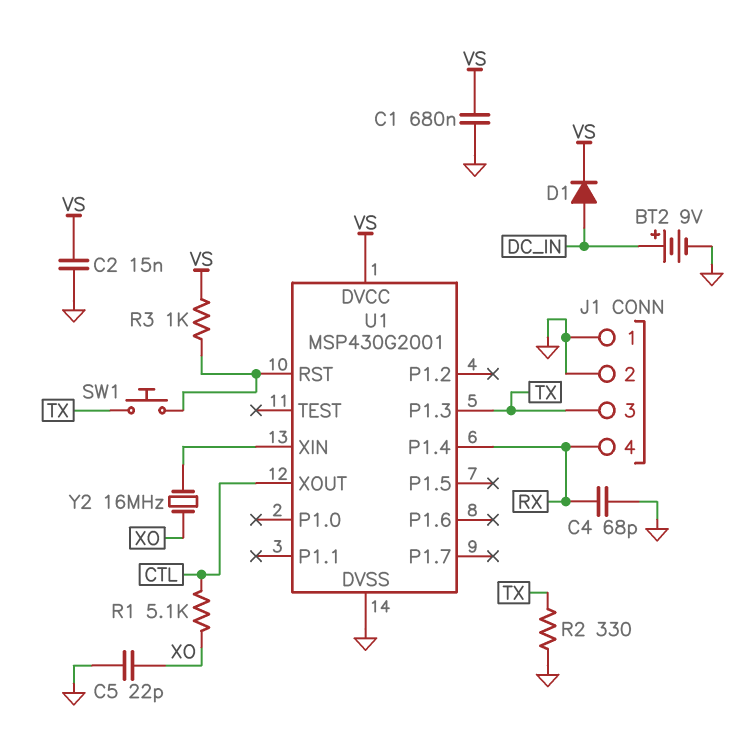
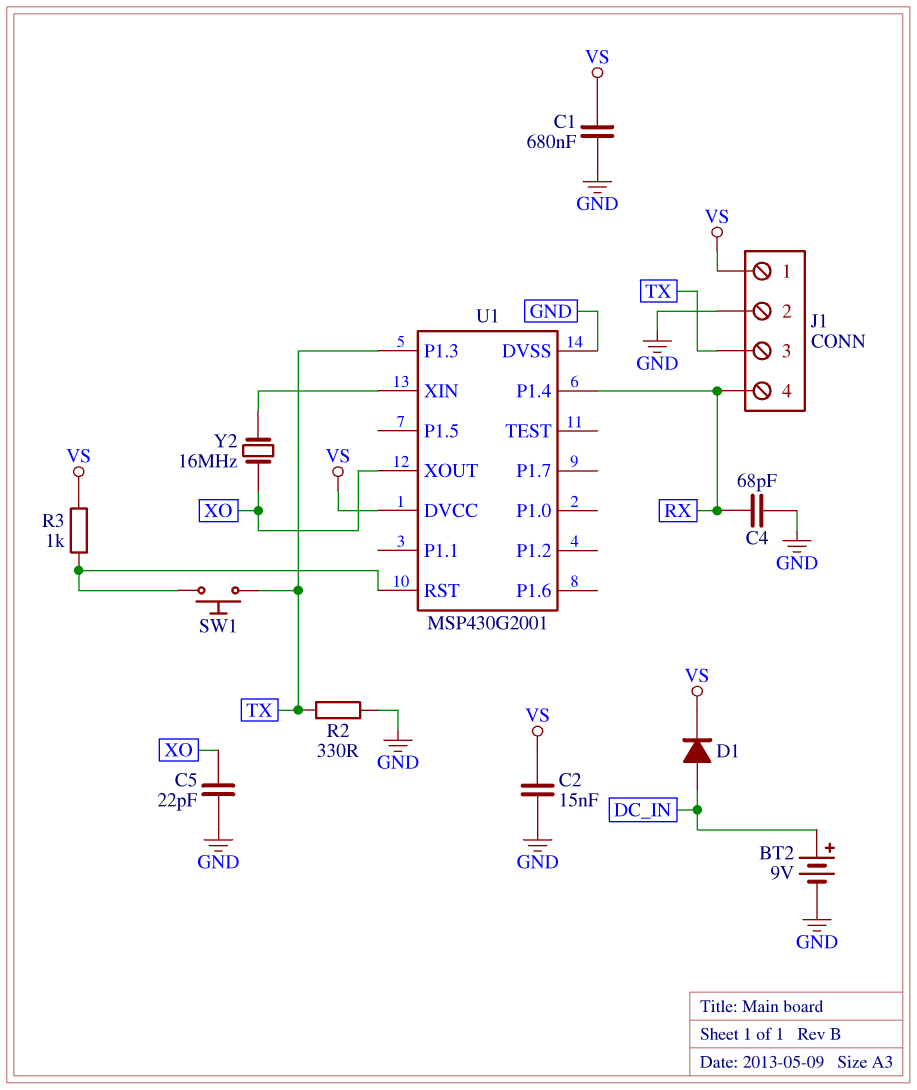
J1 pin 1: GND -> VS
R1: 5.1k (CTL, XO) -> none
U1 pin XOUT: CTL -> XO

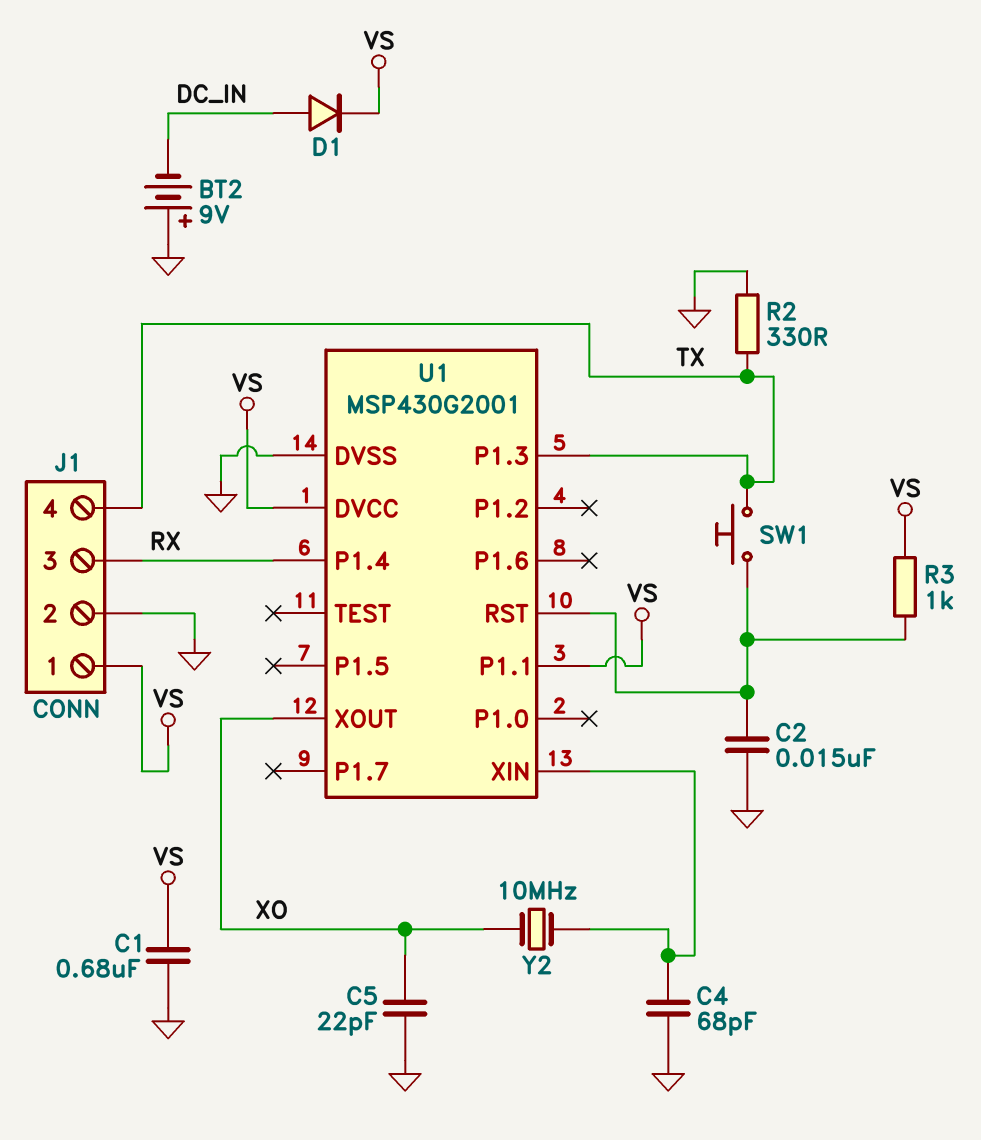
BT2: 9V (plus DC_IN, minus GND) -> 9V (plus GND, minus DC_IN)
C2: 15nF (GND, VS) -> 15nF (GND, U1/RST)
C4: 68pF (GND, RX) -> 68pF (GND, U1/XIN)
J1 pin 3: TX -> RX
J1 pin 4: RX -> TX
U1 pin P1.1: none -> VS
Y2: 16MHz (U1/XIN, XO) -> 10MHz (U1/XIN, XO)

